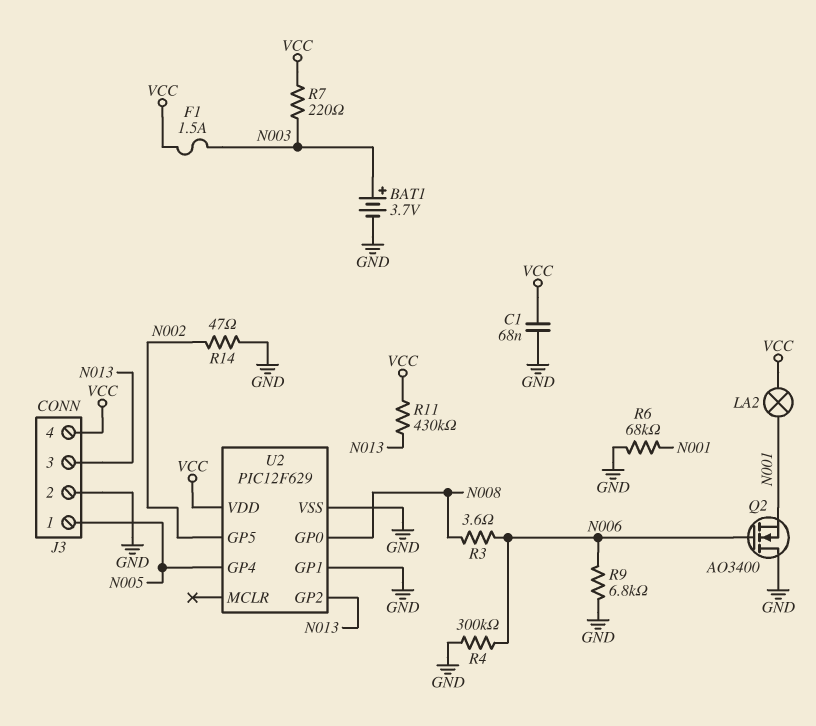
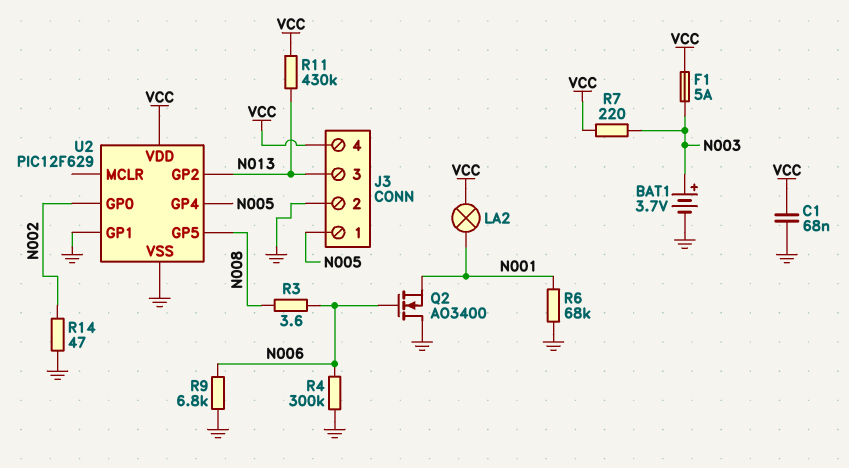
F1: 1.5A (N003, VCC) -> 5A (N003, VCC)
U2 pin GP0: N008 -> N002
U2 pin GP5: N002 -> N008

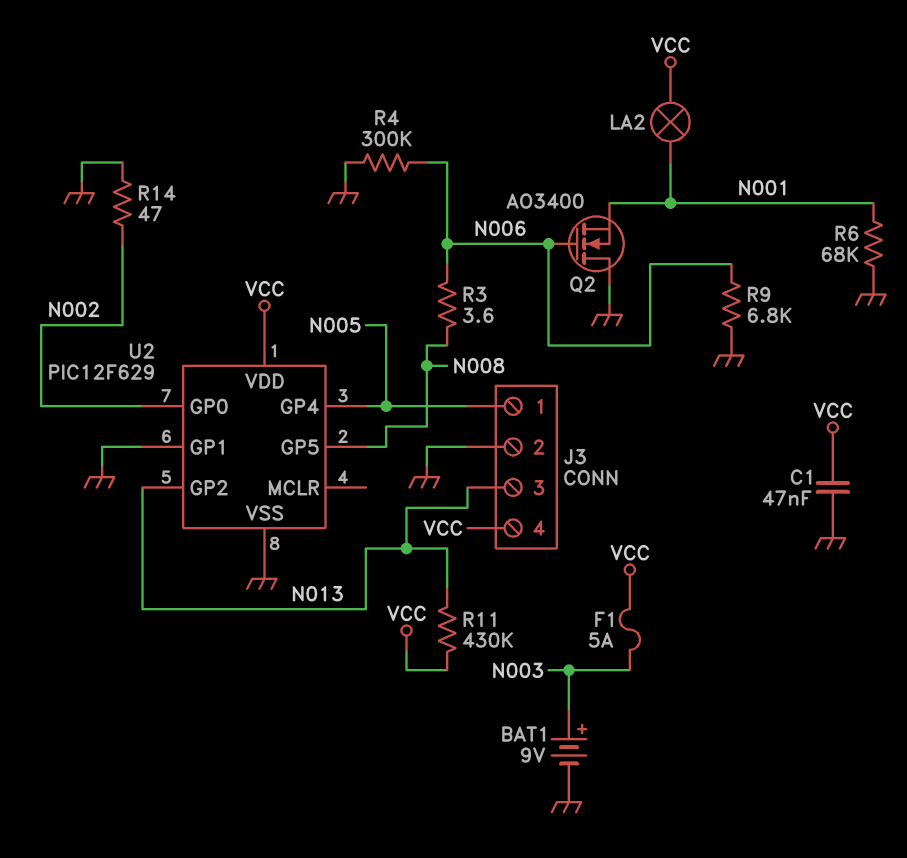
BAT1: 3.7V (plus N003, minus GND) -> 9V (plus N003, minus GND)
C1: 68nF (GND, VCC) -> 47nF (GND, VCC)
R7: 220 (N003, VCC) -> none

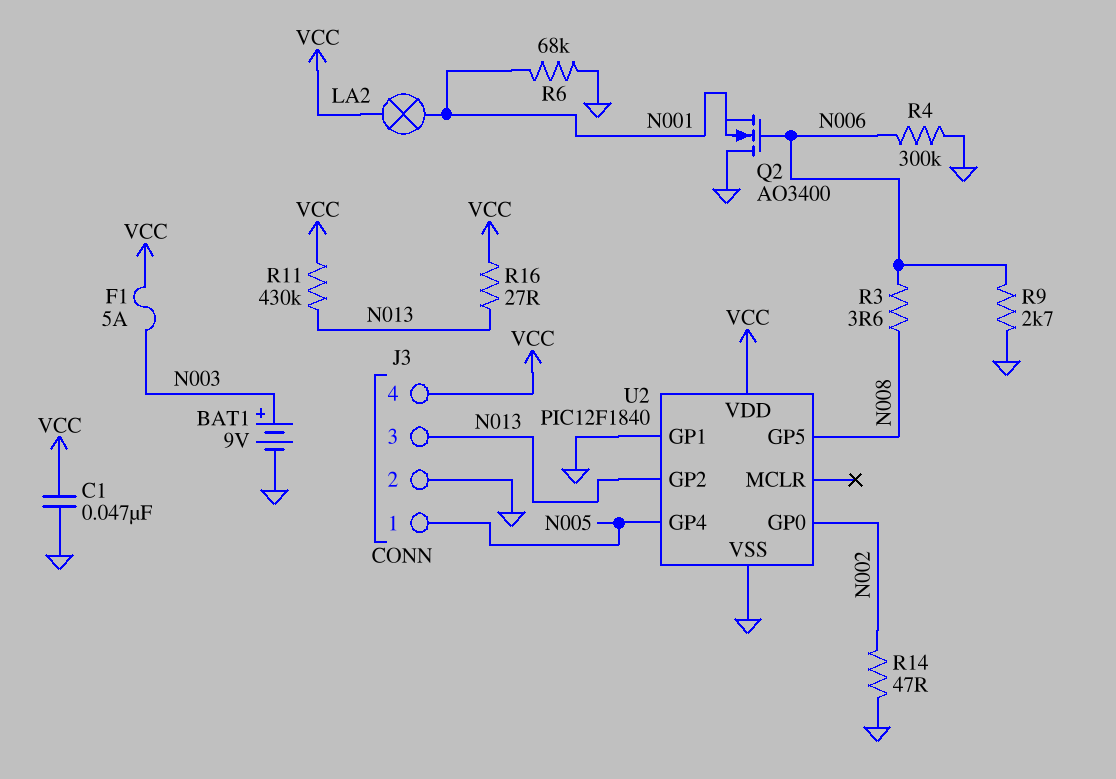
R9: 6.8k (GND, N006) -> 2.7k (GND, N006)
R16: none -> 27 (N013, VCC)
U2: PIC12F629 -> PIC12F1840

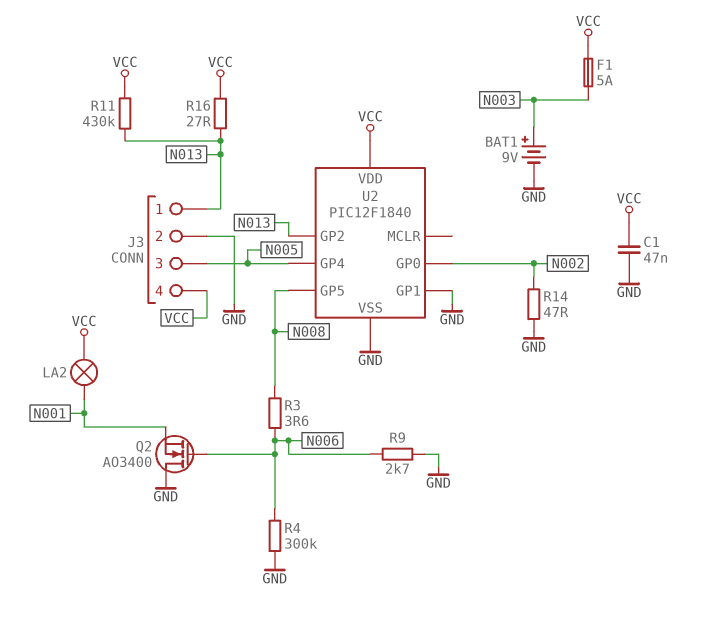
J3 pin 1: N005 -> N013
J3 pin 3: N013 -> N005
R6: 68k (GND, N001) -> none

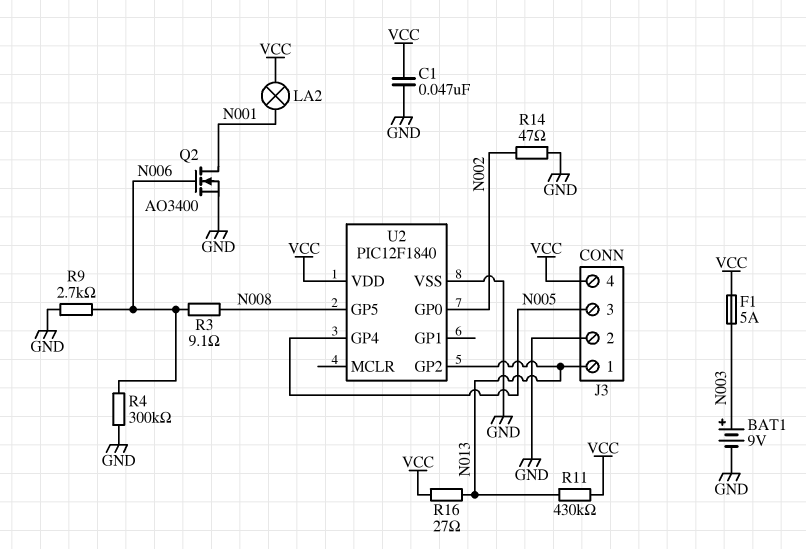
Q2: NMOS AO3400 (G N006, D GND, S N001) -> NMOS AO3400 (G N006, D N001, S GND)
R3: 3.6 (N006, N008) -> 9.1 (N006, N008)
U2 pin GP1: GND -> none

